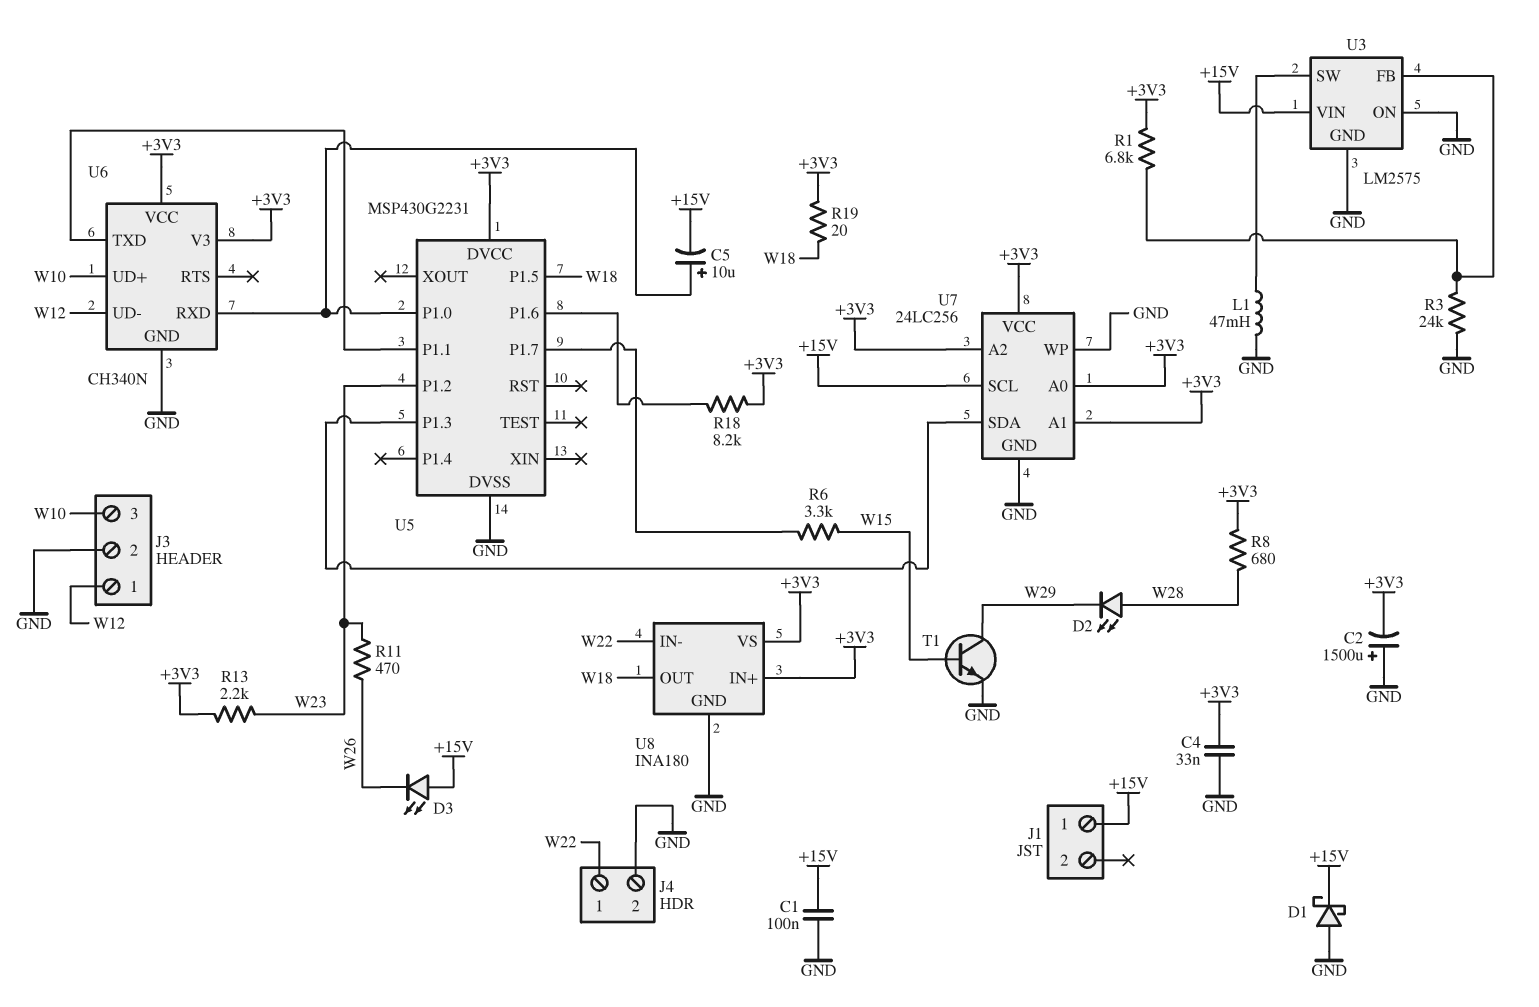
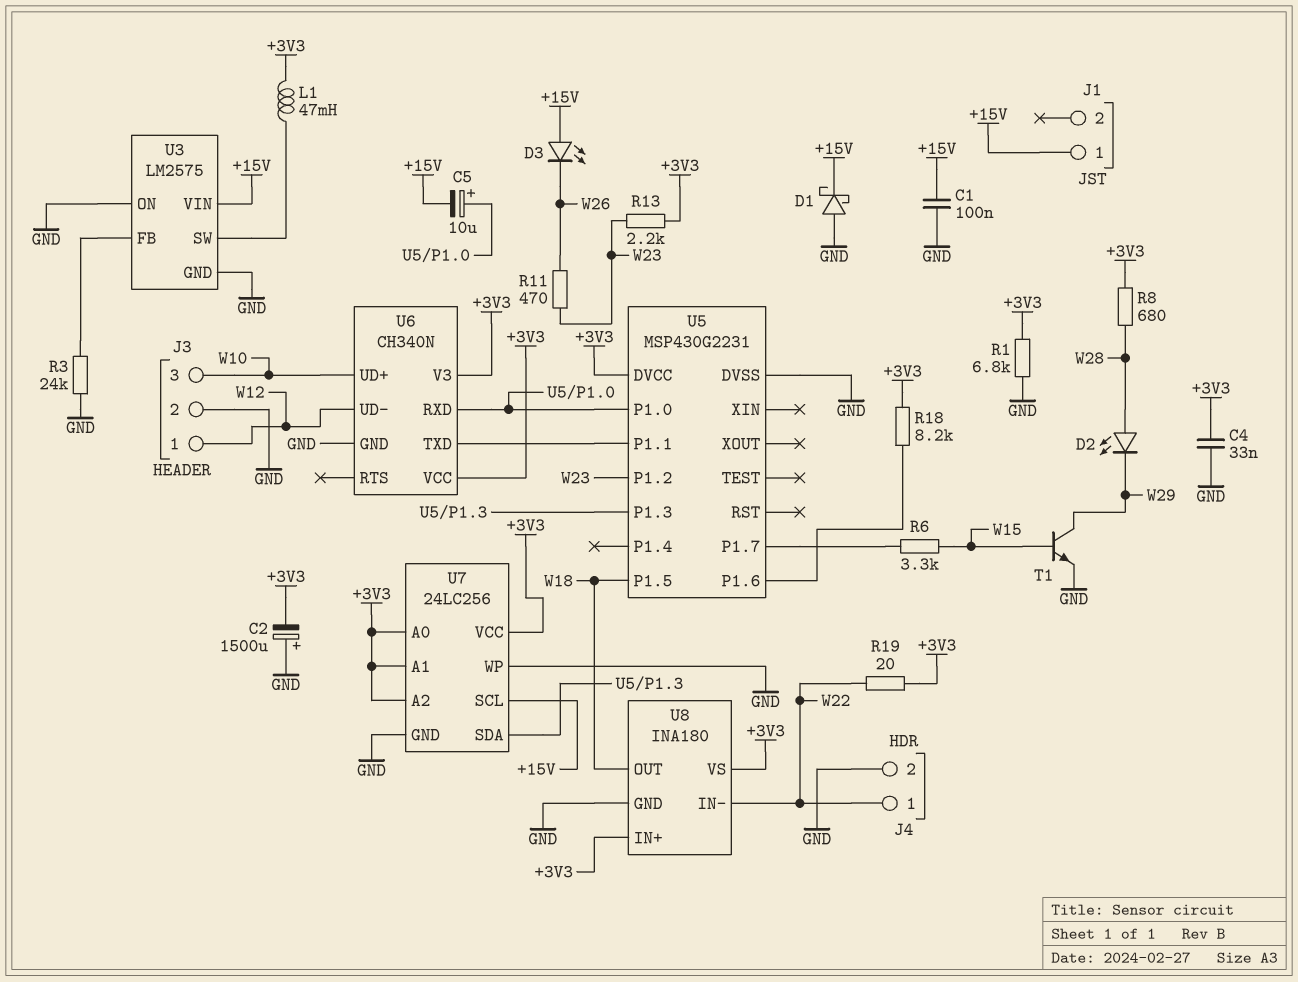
L1: 47mH (GND, U3/SW) -> 47mH (+3V3, U3/SW)
R1: 6.8k (+3V3, U3/FB) -> 6.8k (+3V3, GND)
R19: 20 (+3V3, W18) -> 20 (+3V3, W22)

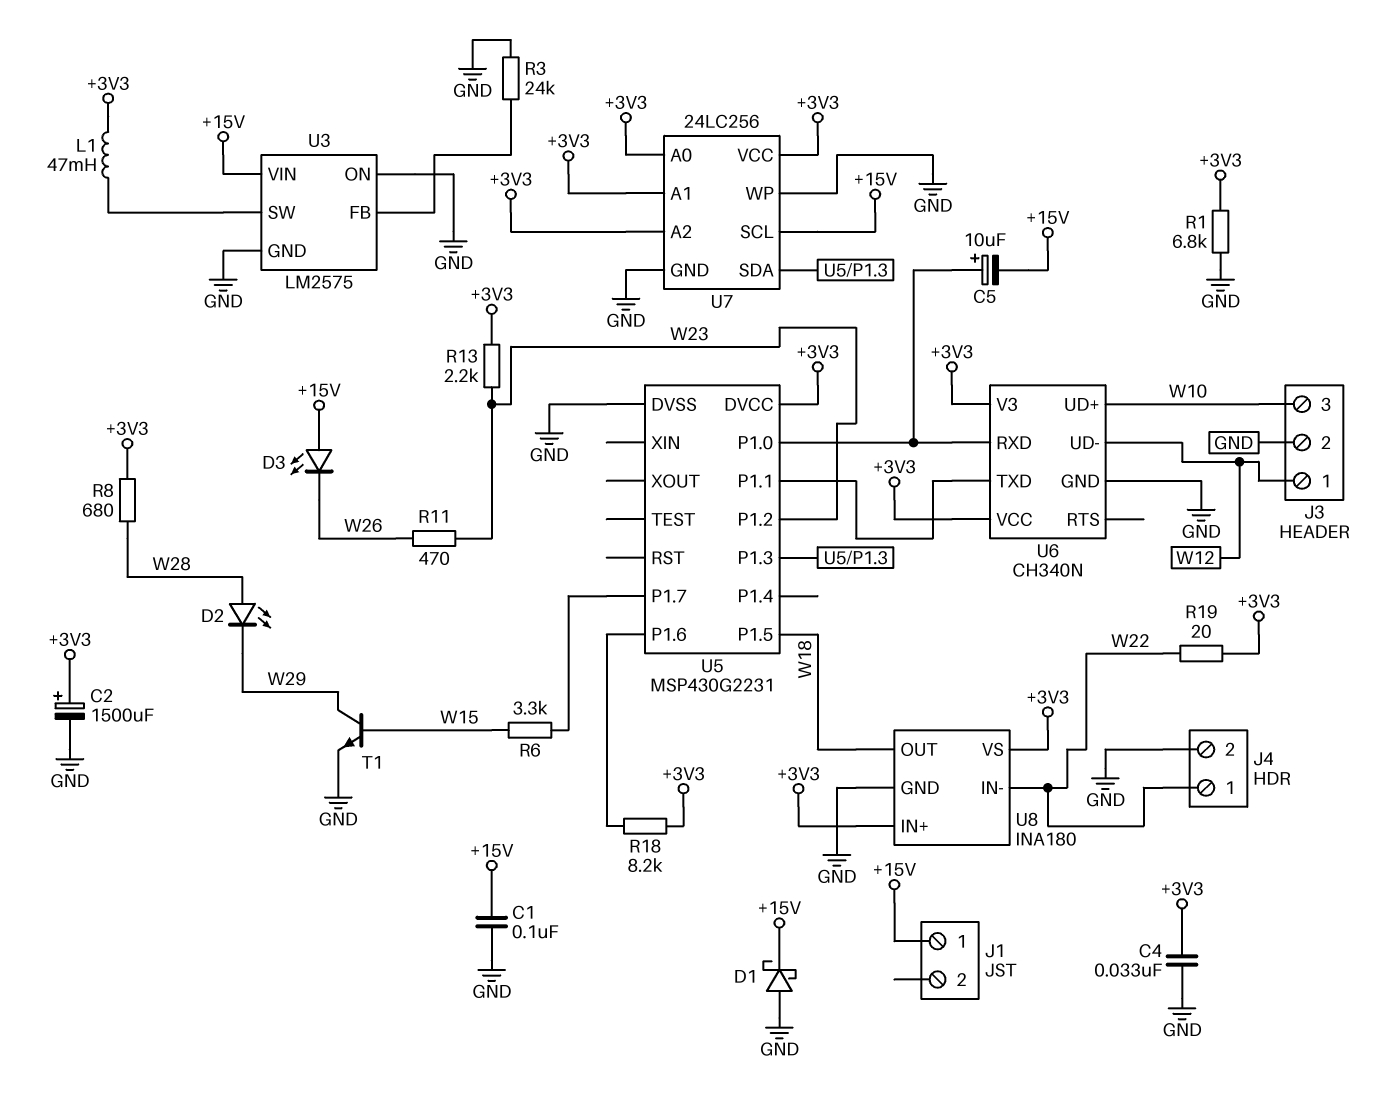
C2: 1500uF (plus GND, minus +3V3) -> 1500uF (plus +3V3, minus GND)

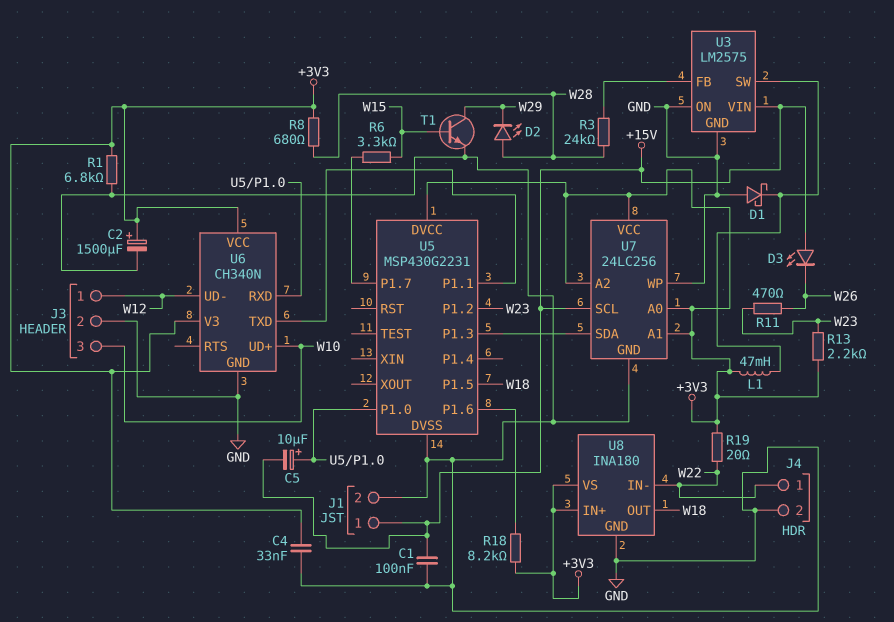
D1: schottky (A GND, K +15V) -> schottky (A GND, K U3/SW)
J1 pin 2: none -> GND
R3: 24k (GND, U3/FB) -> 24k (U3/FB, W28)

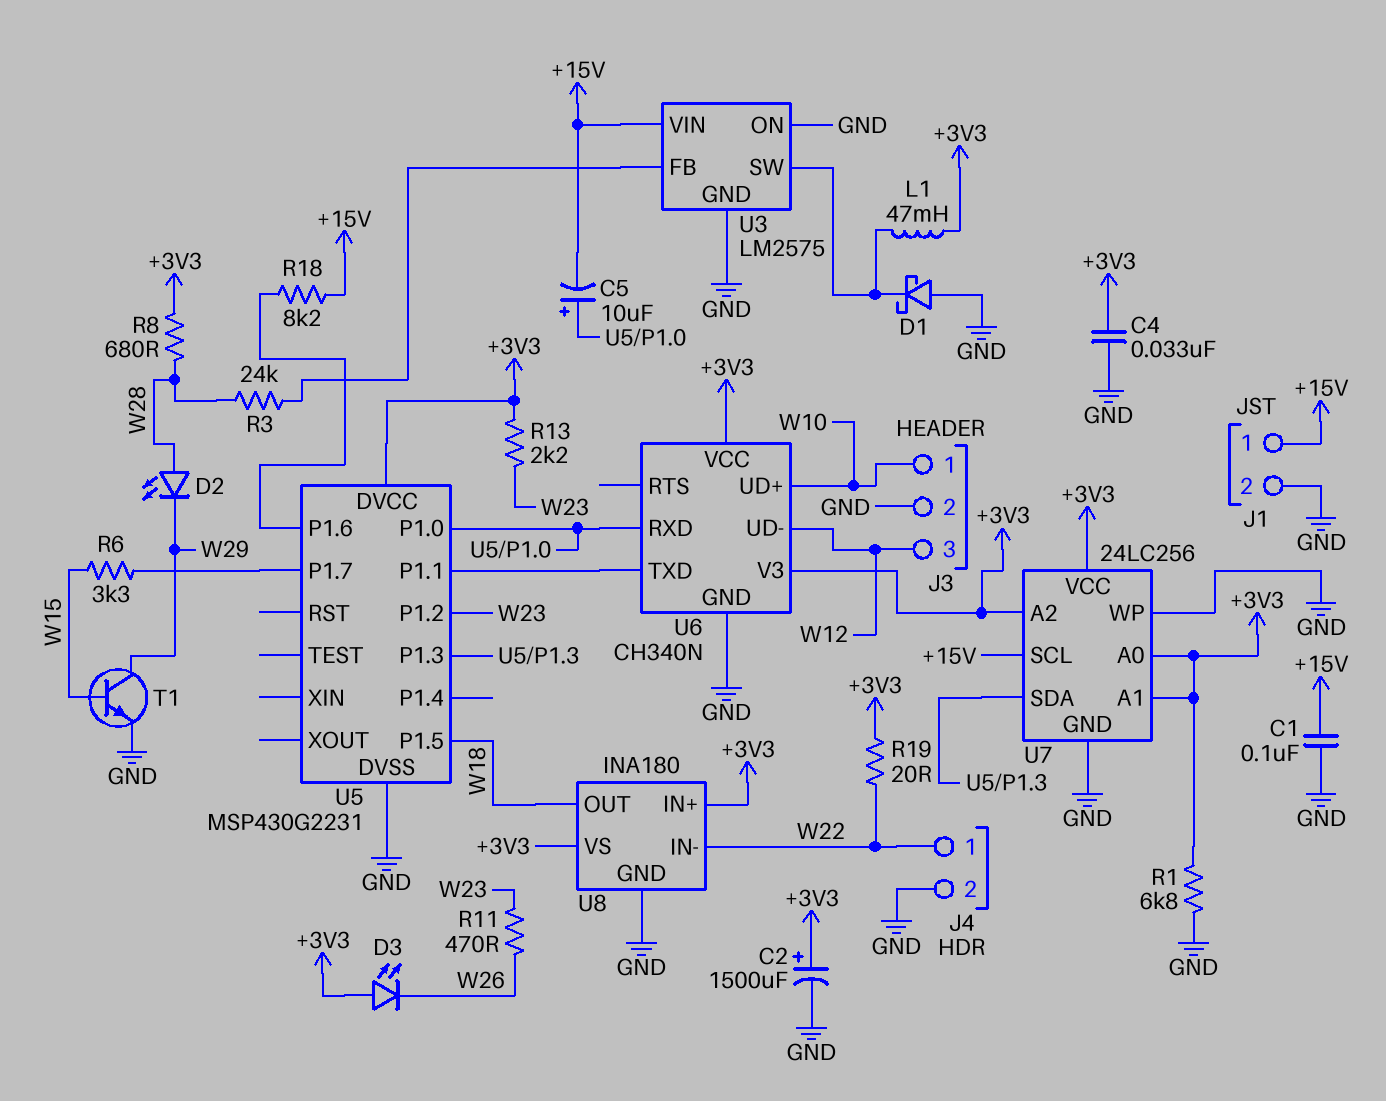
D3: LED (A +15V, K W26) -> LED (A +3V3, K W26)
J3 pin 1: W12 -> W10
J3 pin 3: W10 -> W12
R18: 8.2k (+3V3, U5/P1.6) -> 8.2k (+15V, U5/P1.6)

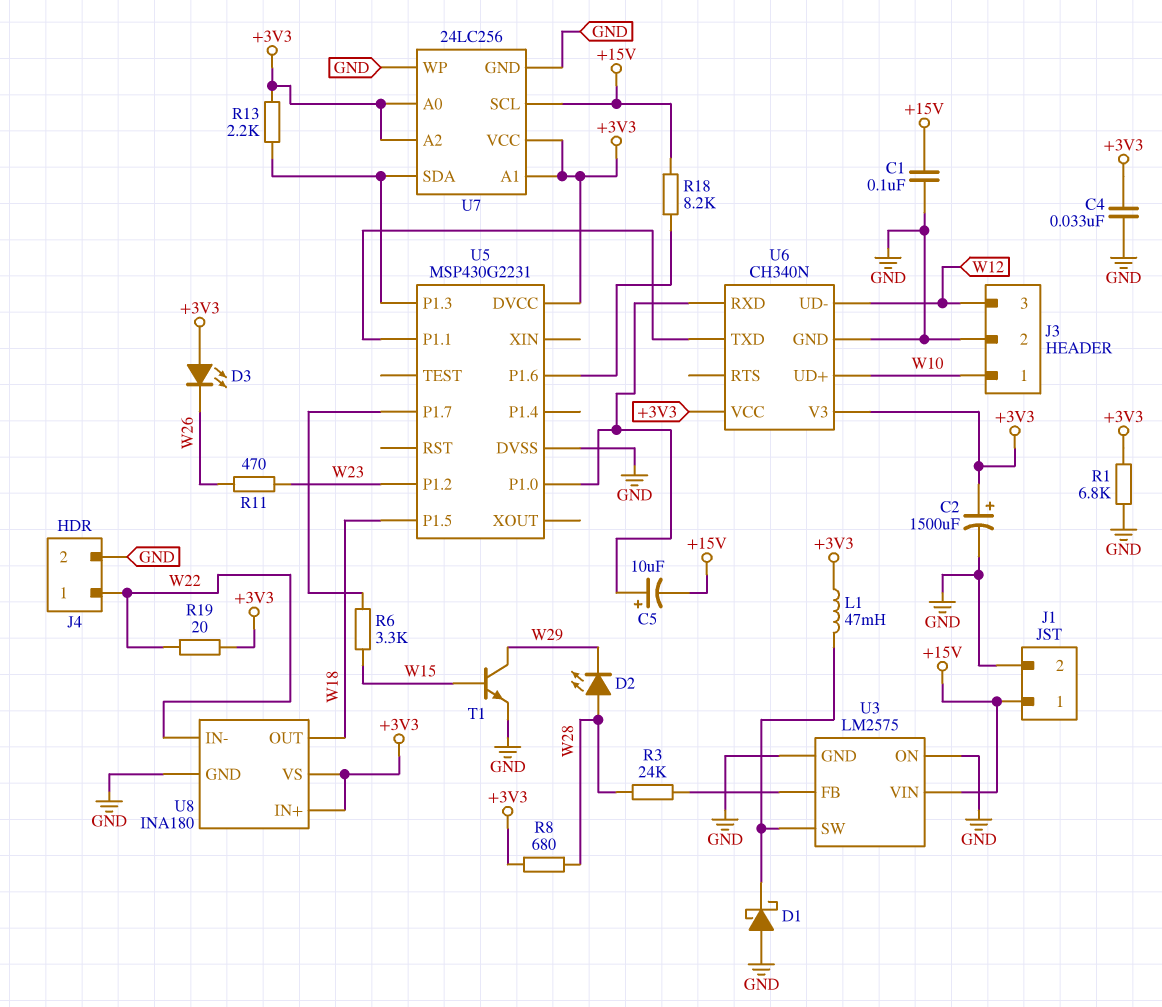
R13: 2.2k (+3V3, W23) -> 2.2k (+3V3, U5/P1.3)

